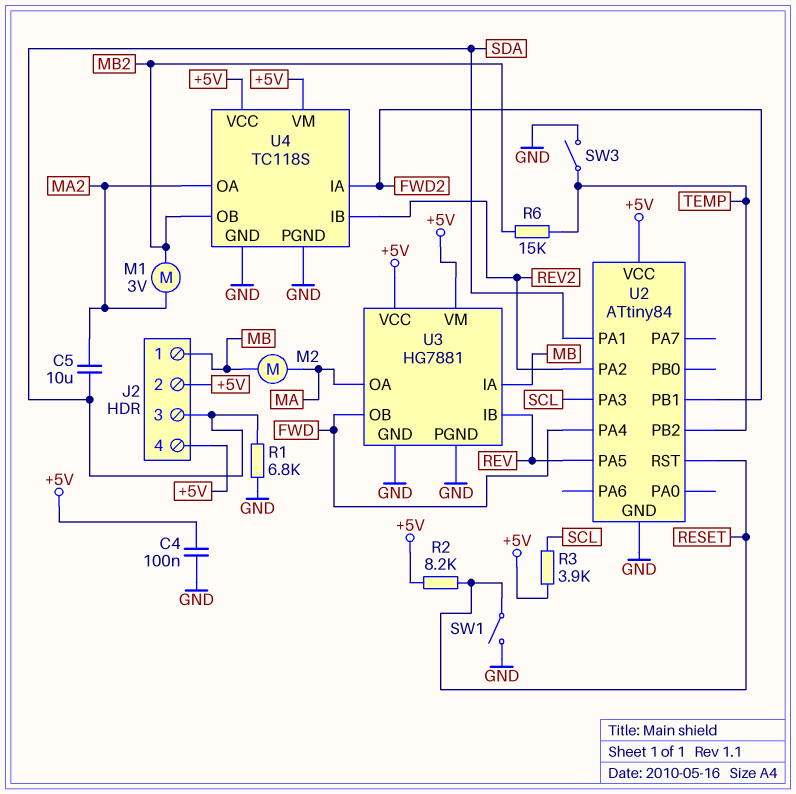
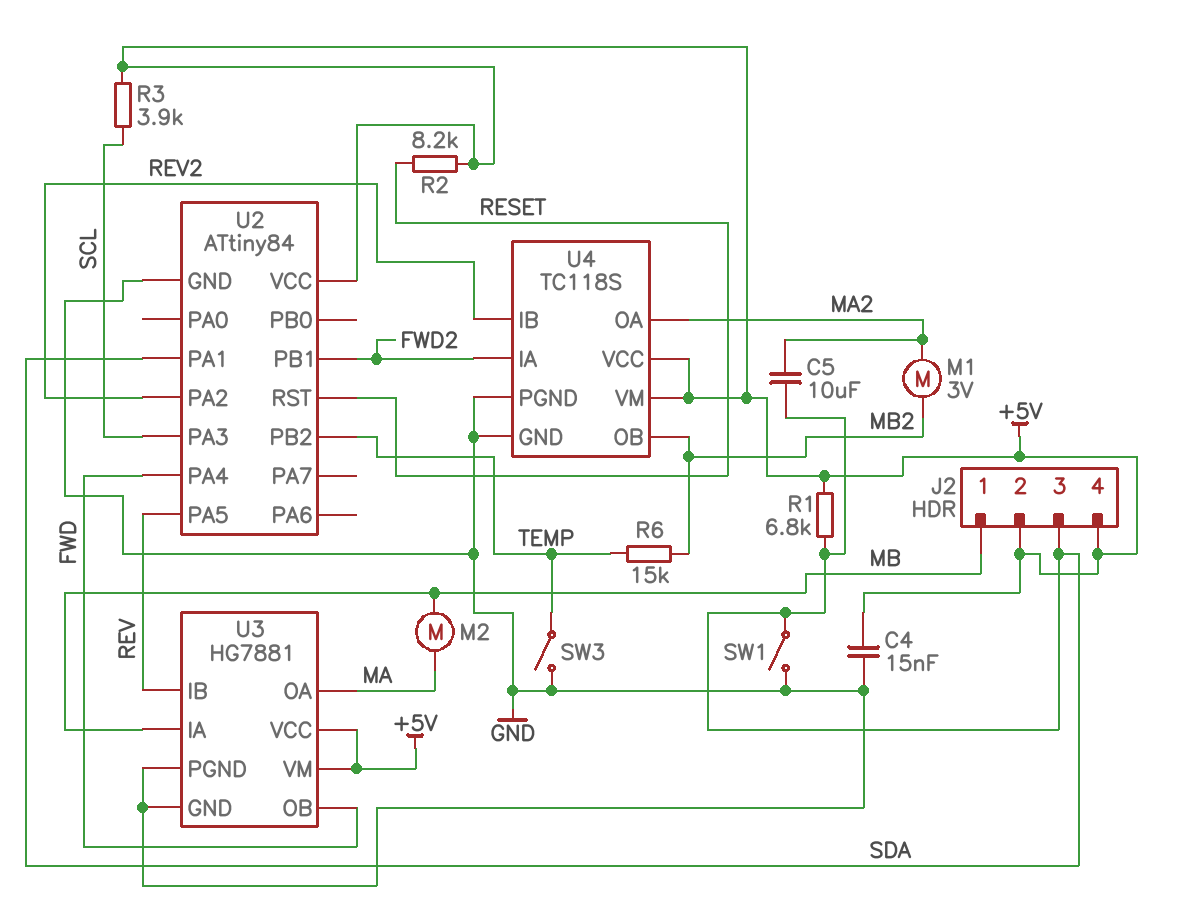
C4: 100nF (+5V, GND) -> 15nF (+5V, GND)
R1: 6.8k (GND, SDA) -> 6.8k (+5V, SDA)
SW1: switch (GND, RESET) -> switch (GND, SDA)

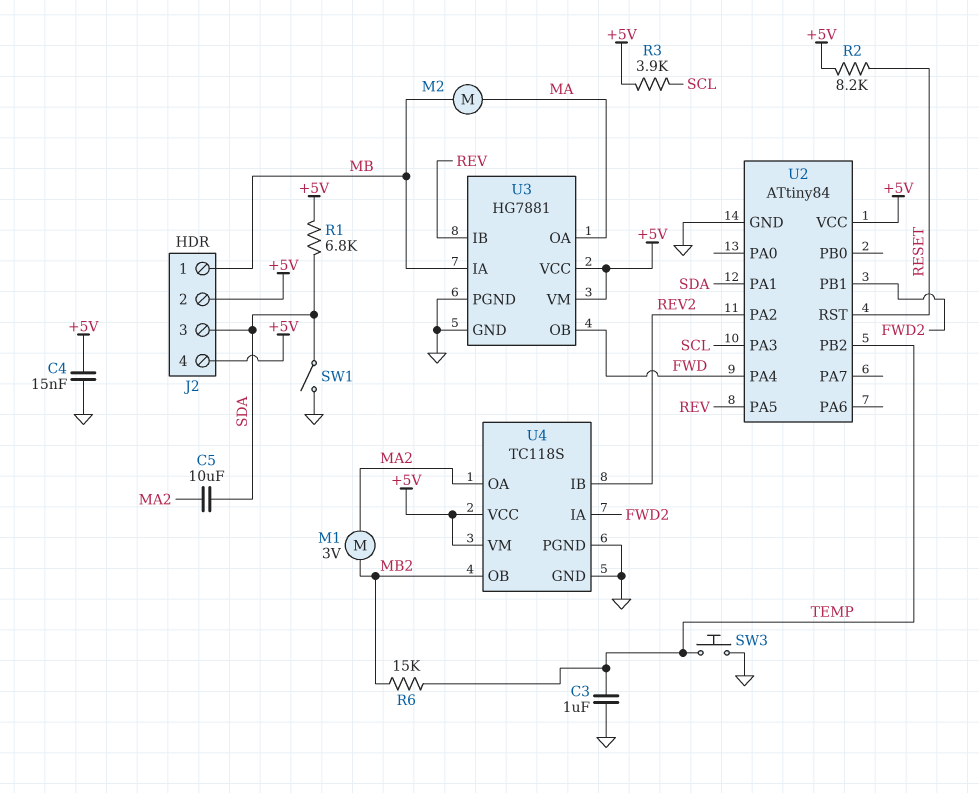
C3: none -> 1uF (GND, TEMP)
SW3: switch (GND, TEMP) -> button (GND, TEMP)

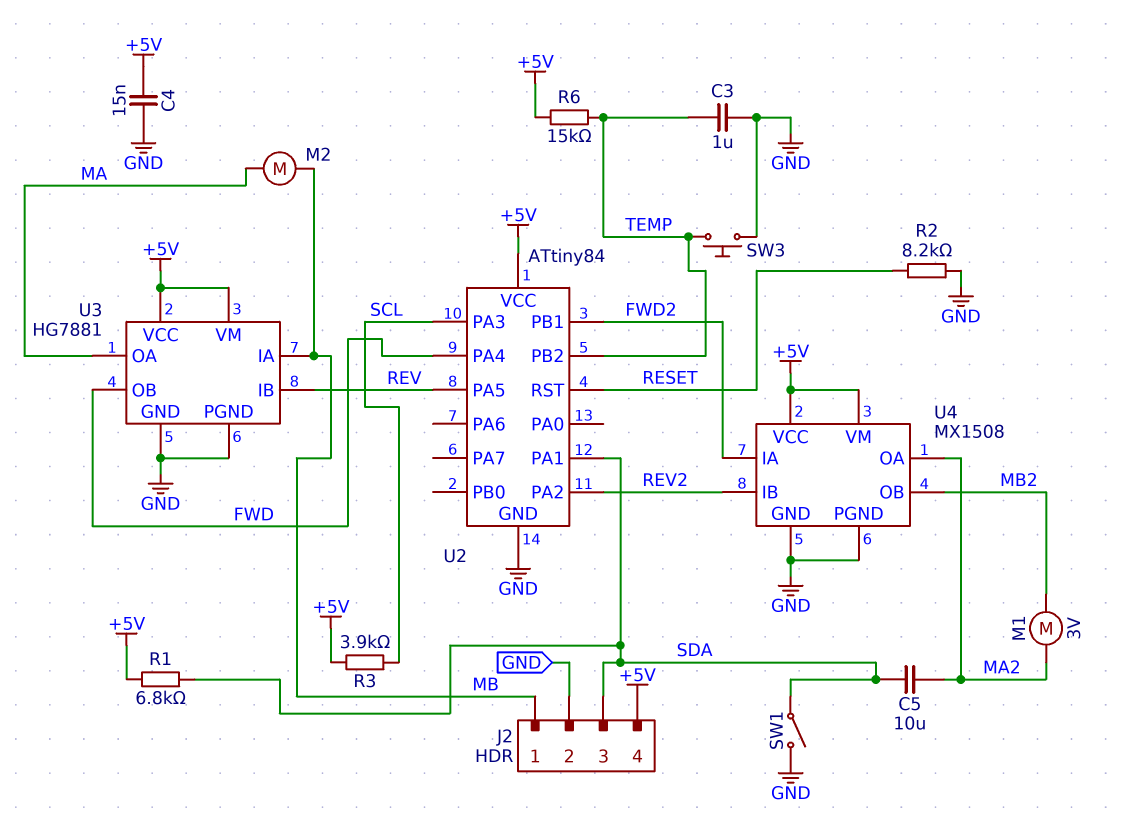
J2 pin 2: +5V -> GND
R2: 8.2k (+5V, RESET) -> 8.2k (GND, RESET)
R6: 15k (MB2, TEMP) -> 15k (+5V, TEMP)
U4: TC118S -> MX1508

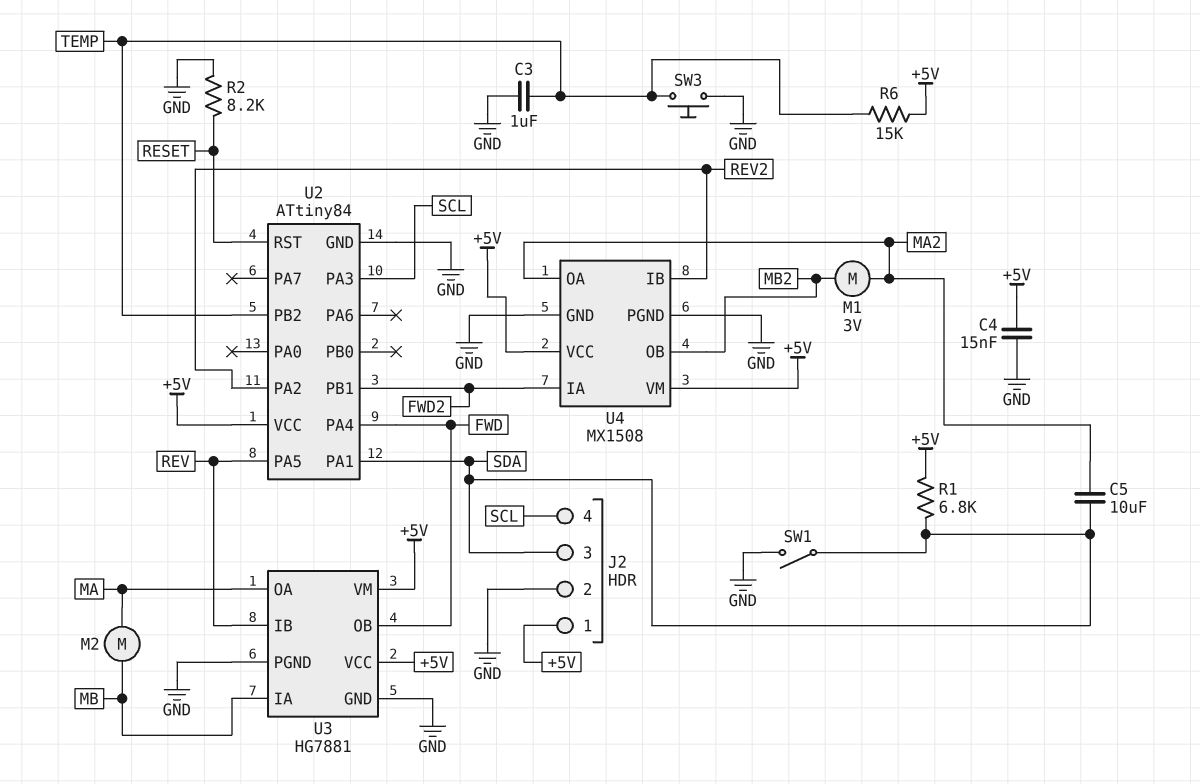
J2 pin 1: MB -> +5V
J2 pin 4: +5V -> SCL
R3: 3.9k (+5V, SCL) -> none

